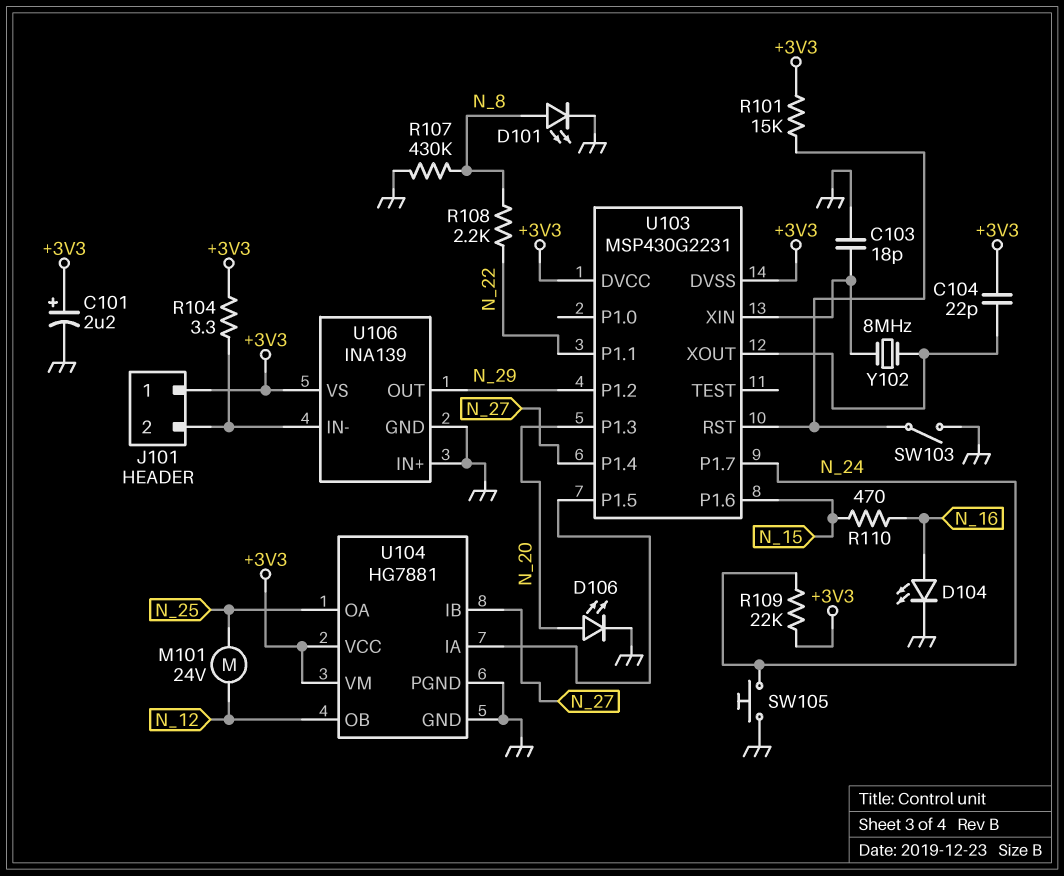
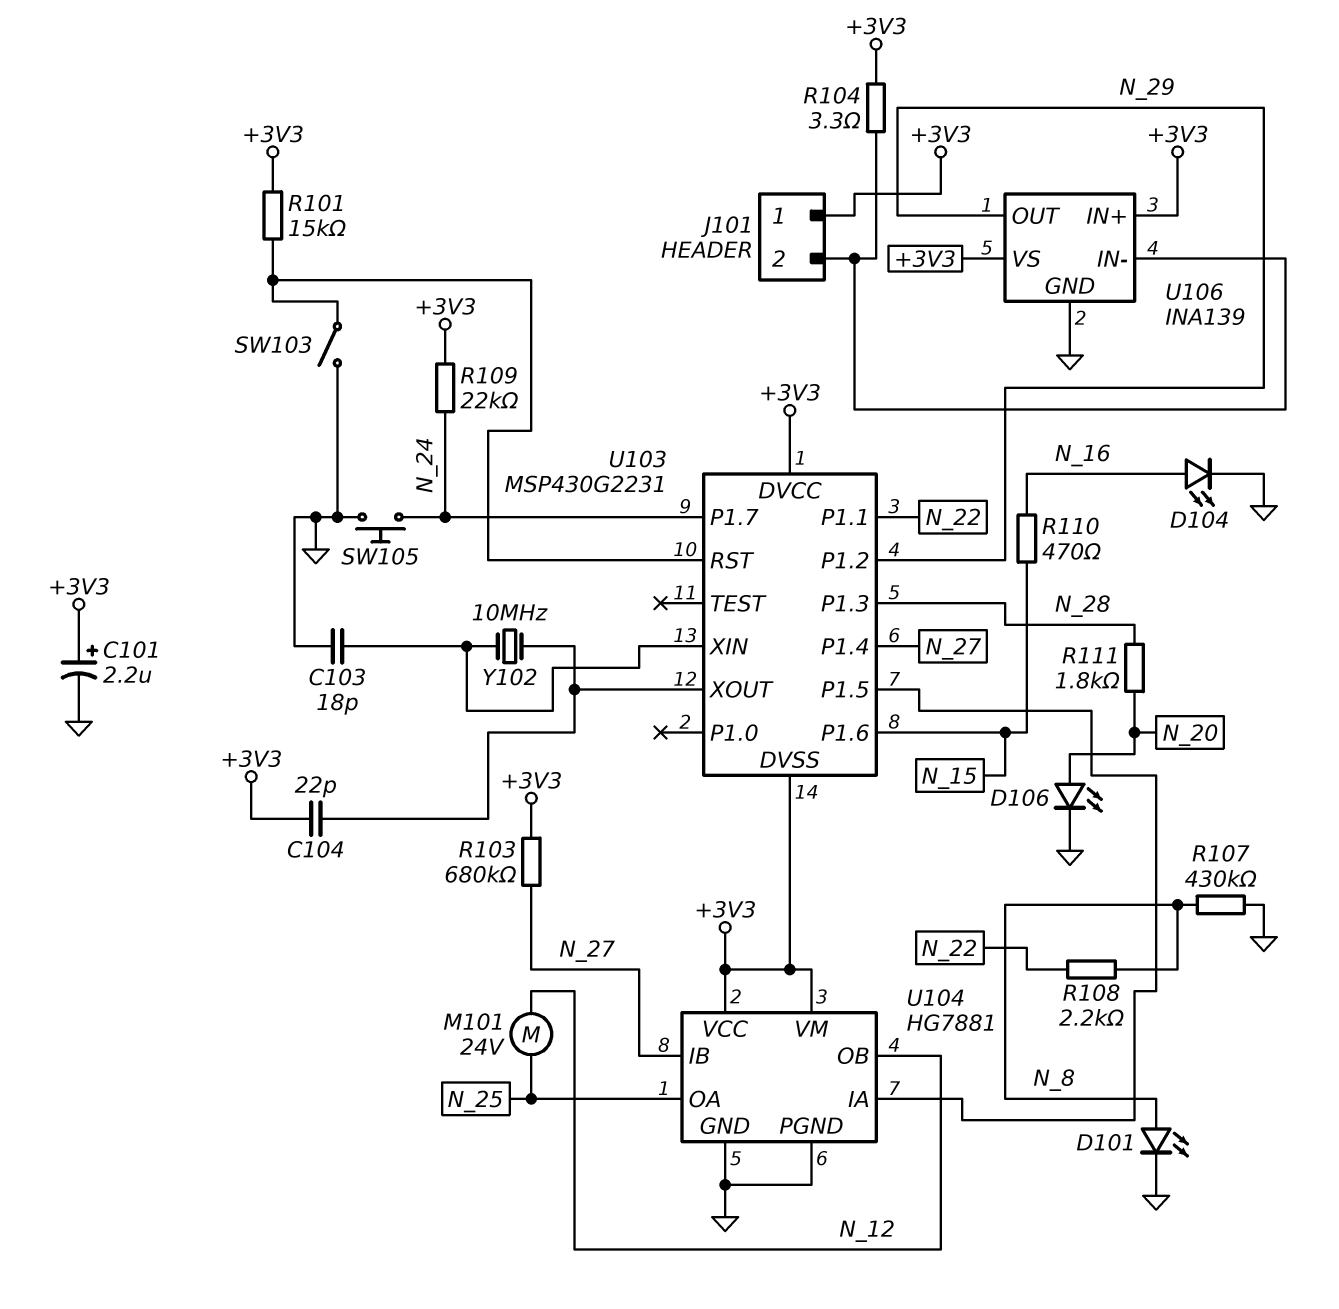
R103: none -> 680k (+3V3, N_27)
R111: none -> 1.8k (N_20, N_28)
U103 pin P1.3: N_20 -> N_28
U106 pin IN+: GND -> +3V3
Y102: 8MHz (U103/XIN, U103/XOUT) -> 10MHz (U103/XIN, U103/XOUT)

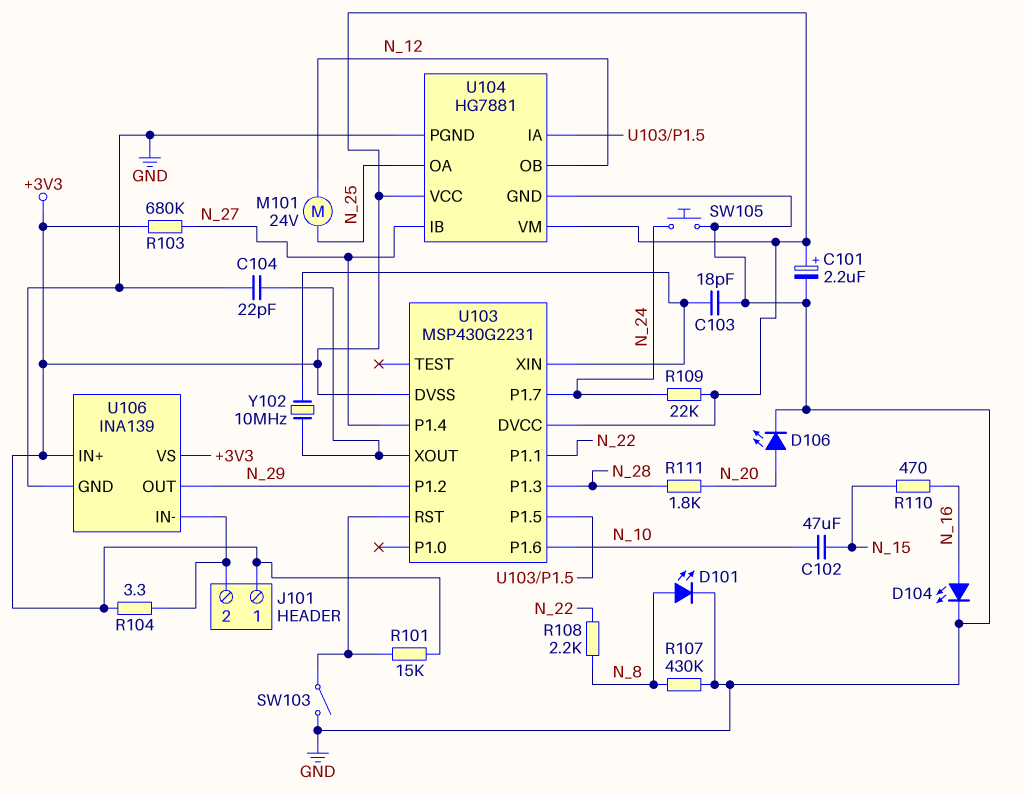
C102: none -> 47uF (N_10, N_15)
C104: 22pF (+3V3, U103/XOUT) -> 22pF (GND, U103/XOUT)
U103 pin P1.6: N_15 -> N_10

